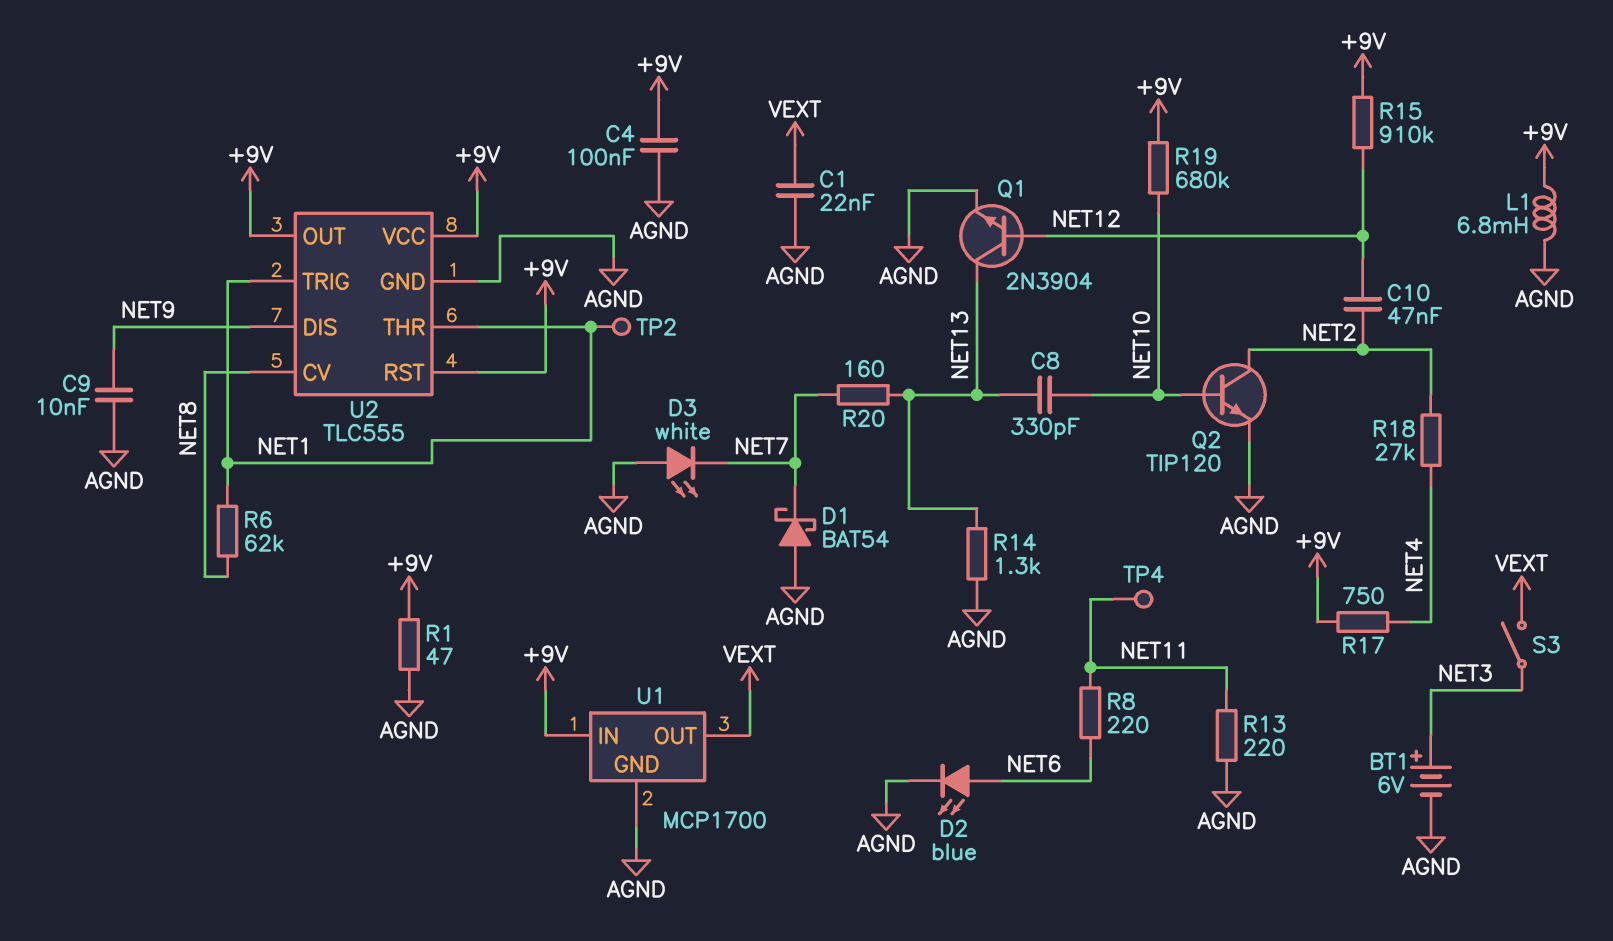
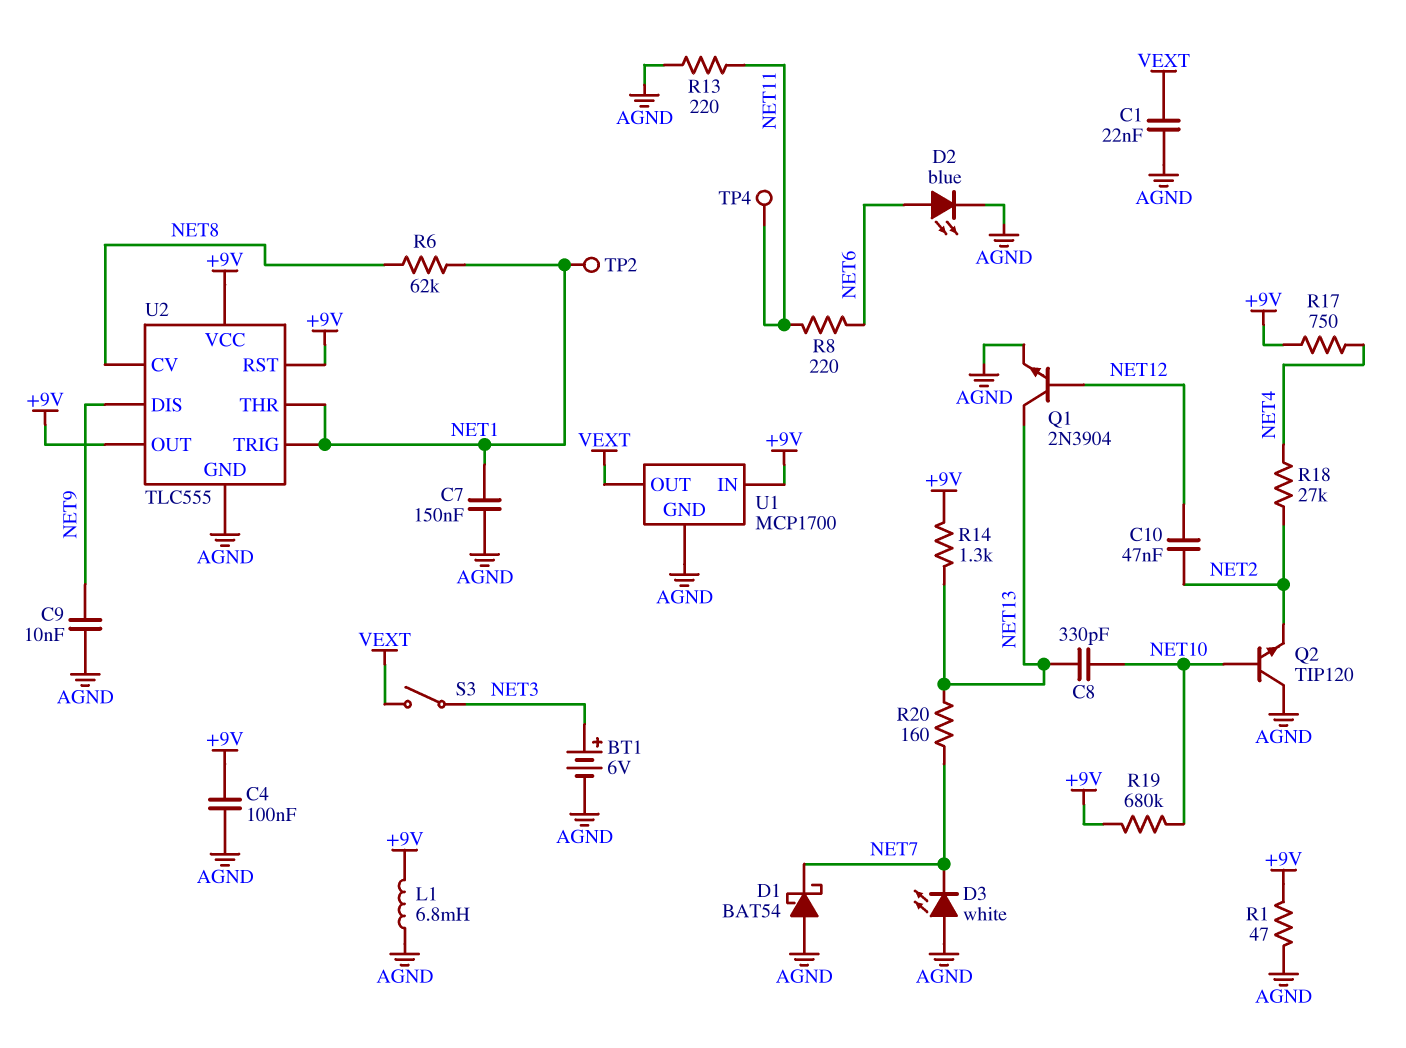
C7: none -> 150nF (AGND, NET1)
Q2: NPN TIP120 (B NET10, C NET2, E AGND) -> NPN TIP120 (B NET10, C AGND, E NET2)
R14: 1.3k (AGND, NET13) -> 1.3k (+9V, NET13)
R15: 910k (+9V, NET12) -> none

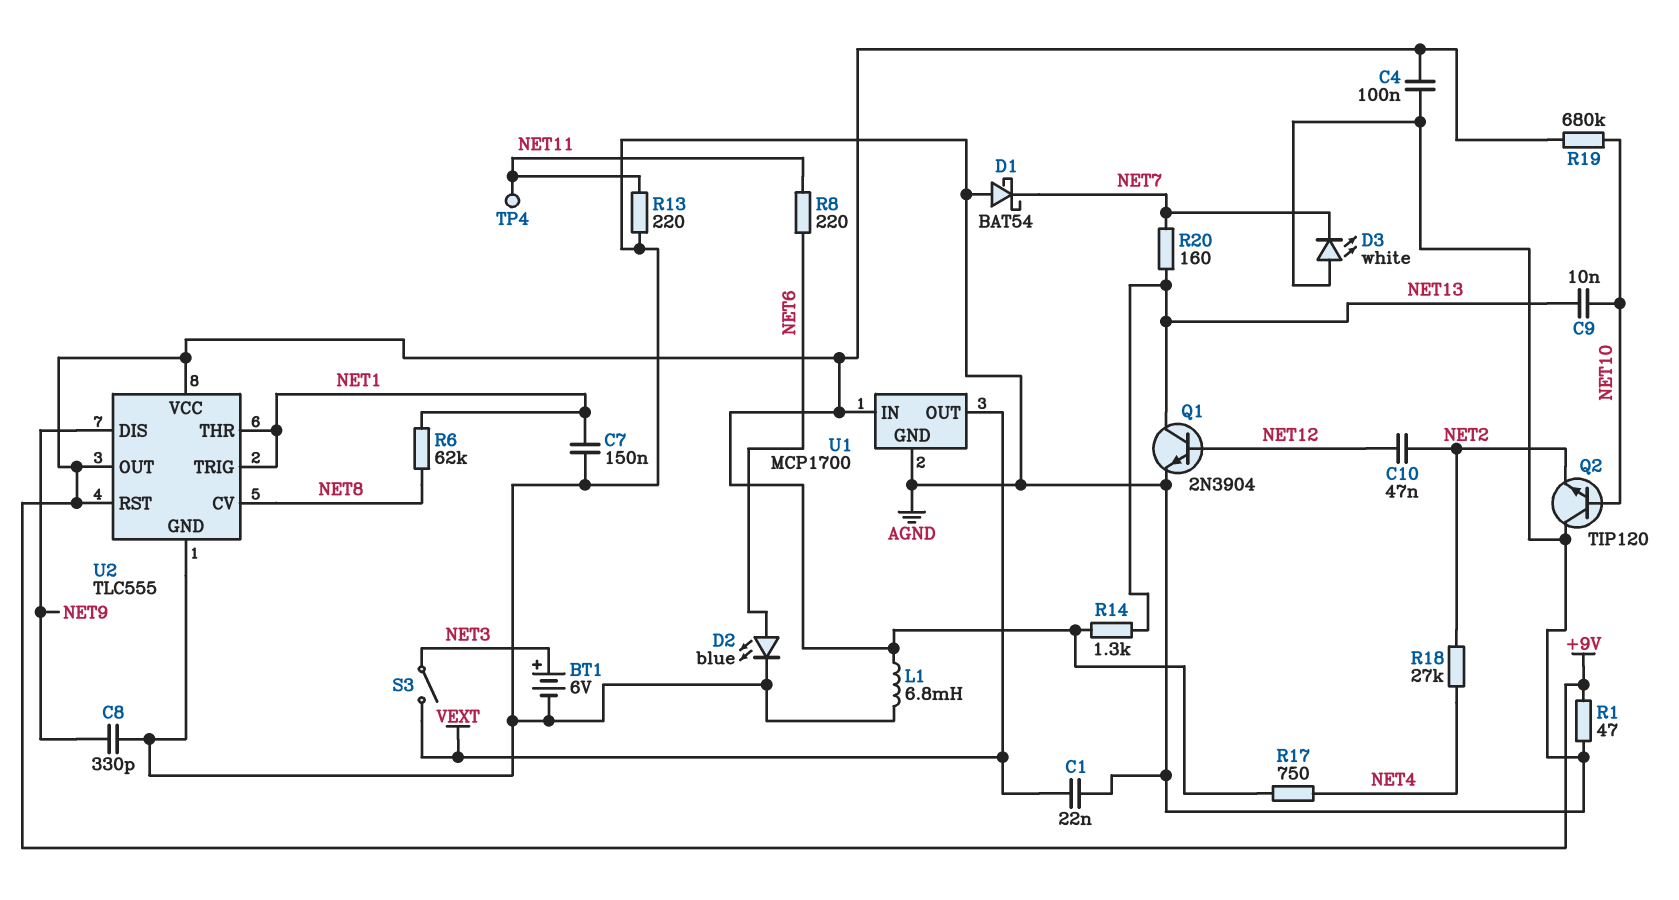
C8: 330pF (NET10, NET13) -> 330pF (AGND, NET9)
C9: 10nF (AGND, NET9) -> 10nF (NET10, NET13)
TP2: test point (NET1) -> none

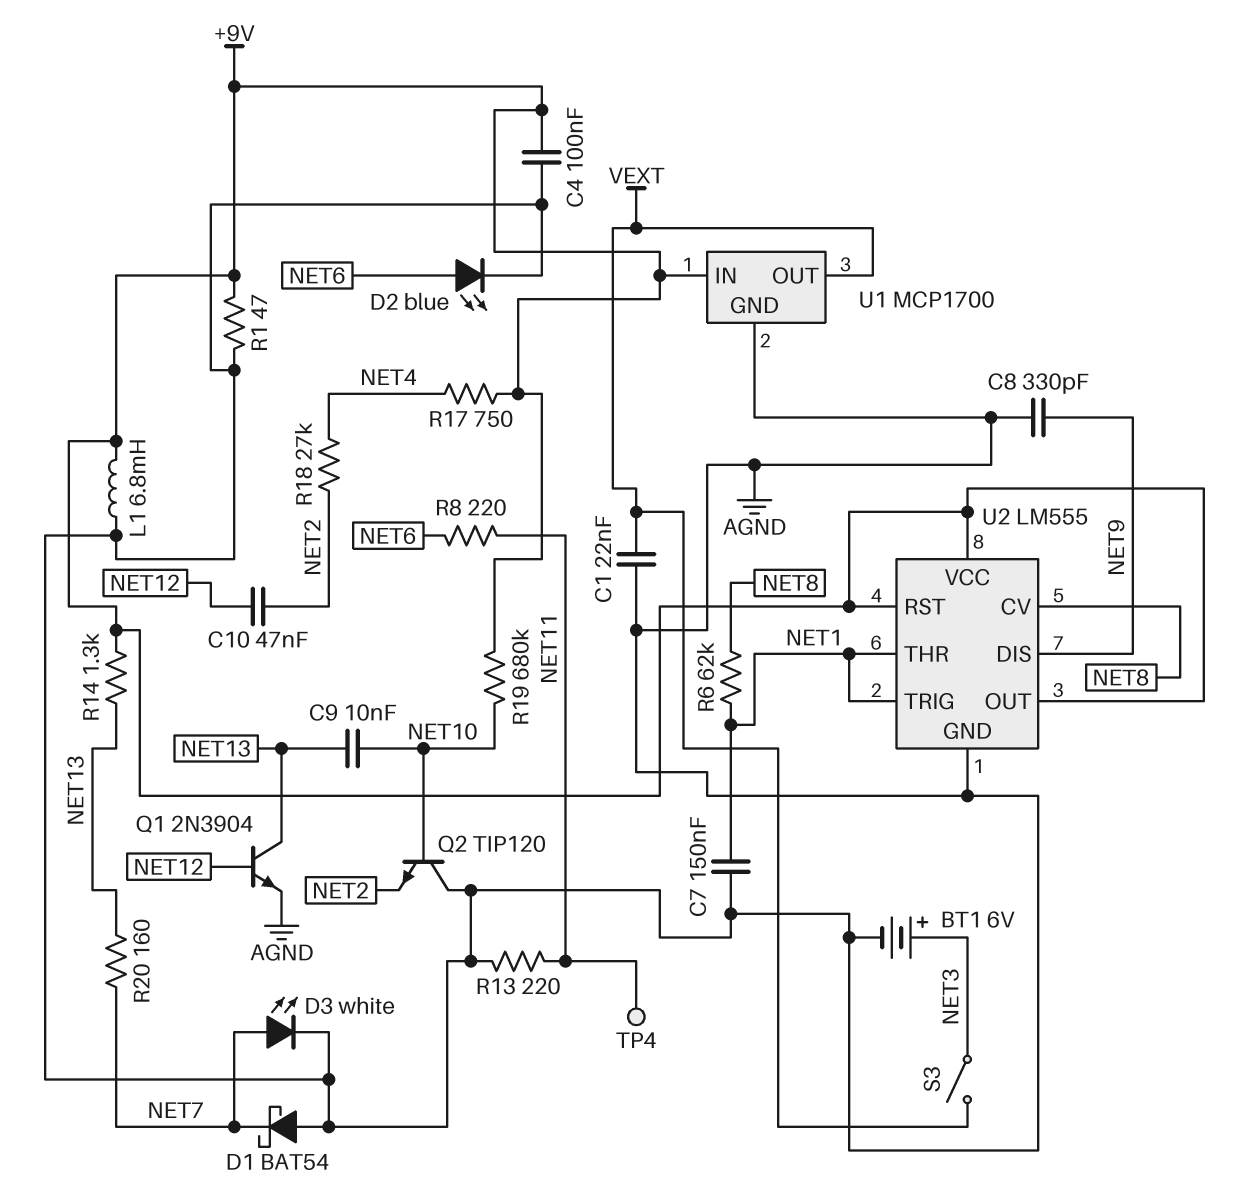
D3: LED white (A AGND, K NET7) -> LED white (A NET7, K AGND)
U2: TLC555 -> LM555

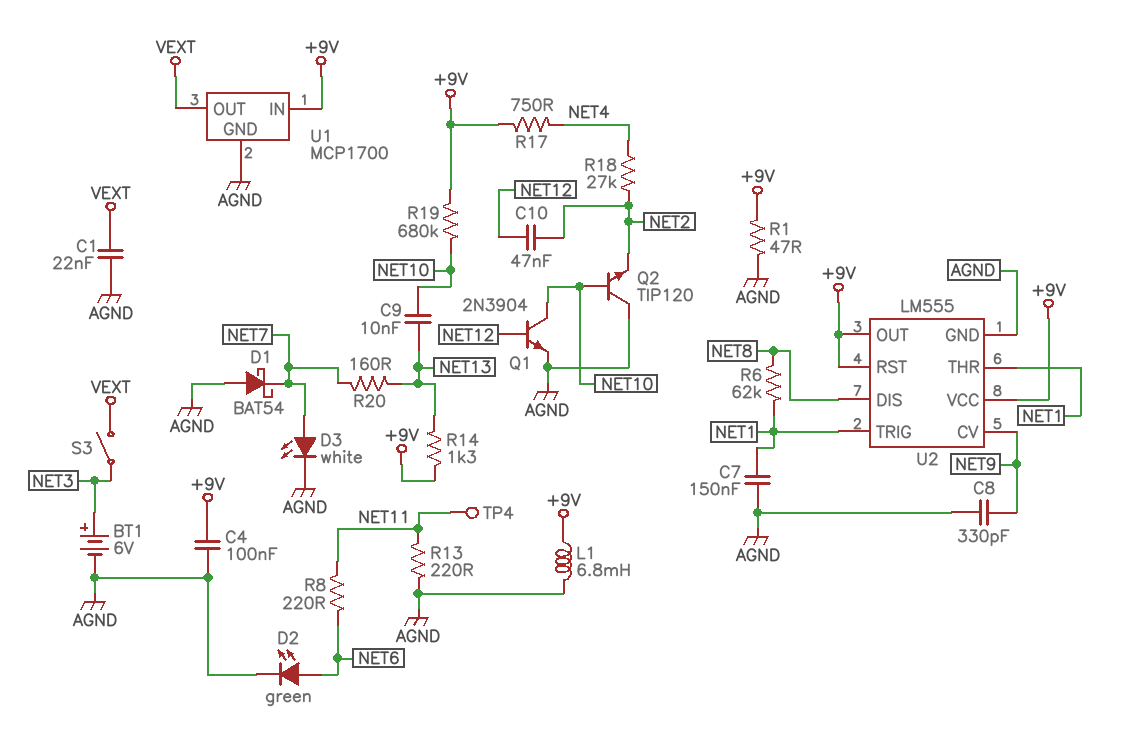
D2: LED blue (A NET6, K AGND) -> LED green (A NET6, K AGND)
Q1: NPN 2N3904 (B NET12, C NET13, E AGND) -> NPN 2N3904 (B NET12, C NET10, E AGND)
U2 pin CV: NET8 -> NET9
U2 pin DIS: NET9 -> NET8

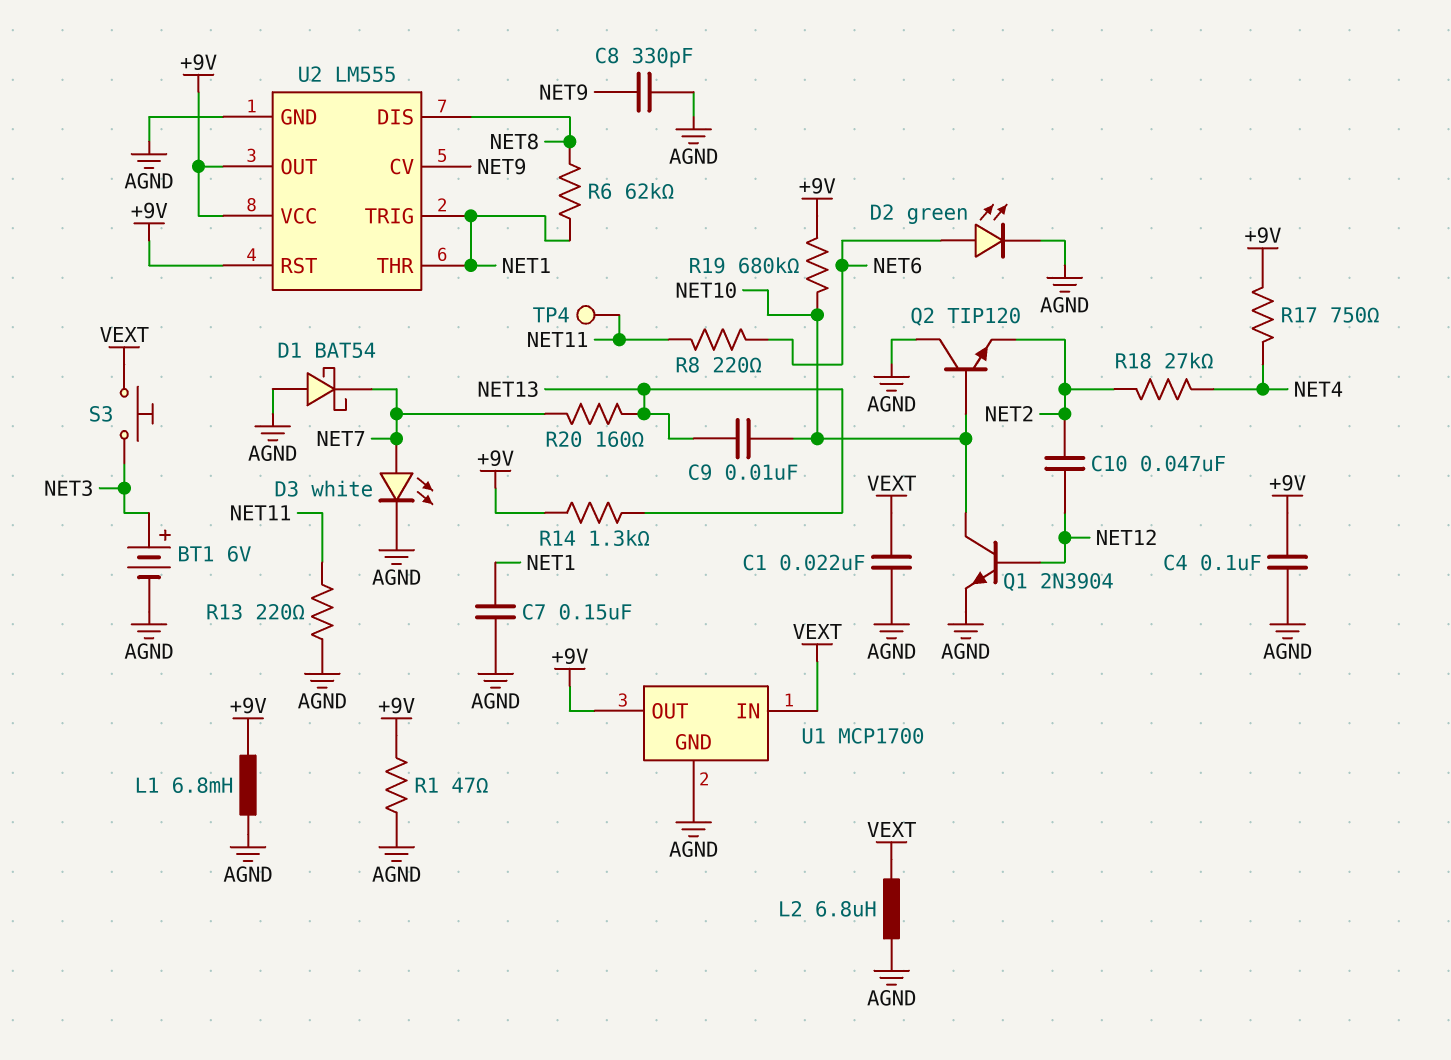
L2: none -> 6.8uH (AGND, VEXT)
S3: switch (NET3, VEXT) -> button (NET3, VEXT)
U1 pin IN: +9V -> VEXT
U1 pin OUT: VEXT -> +9V

